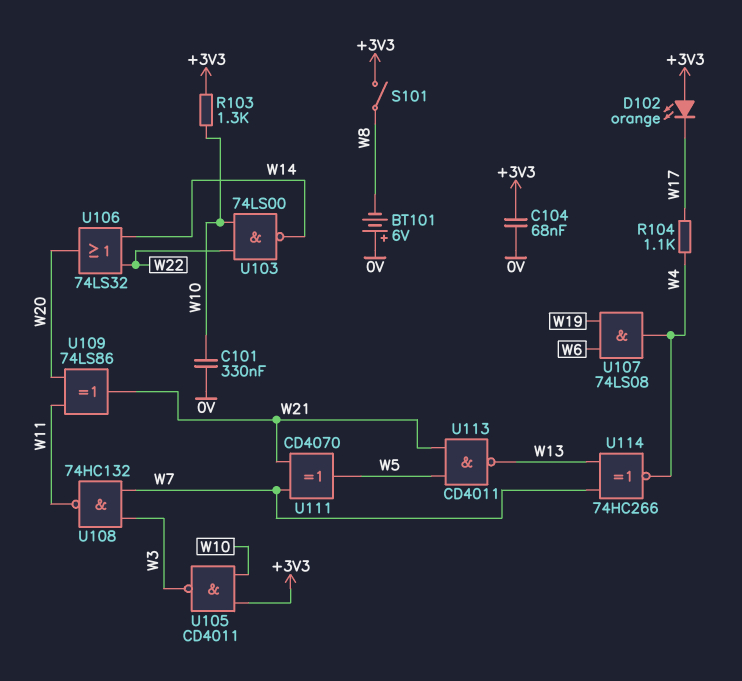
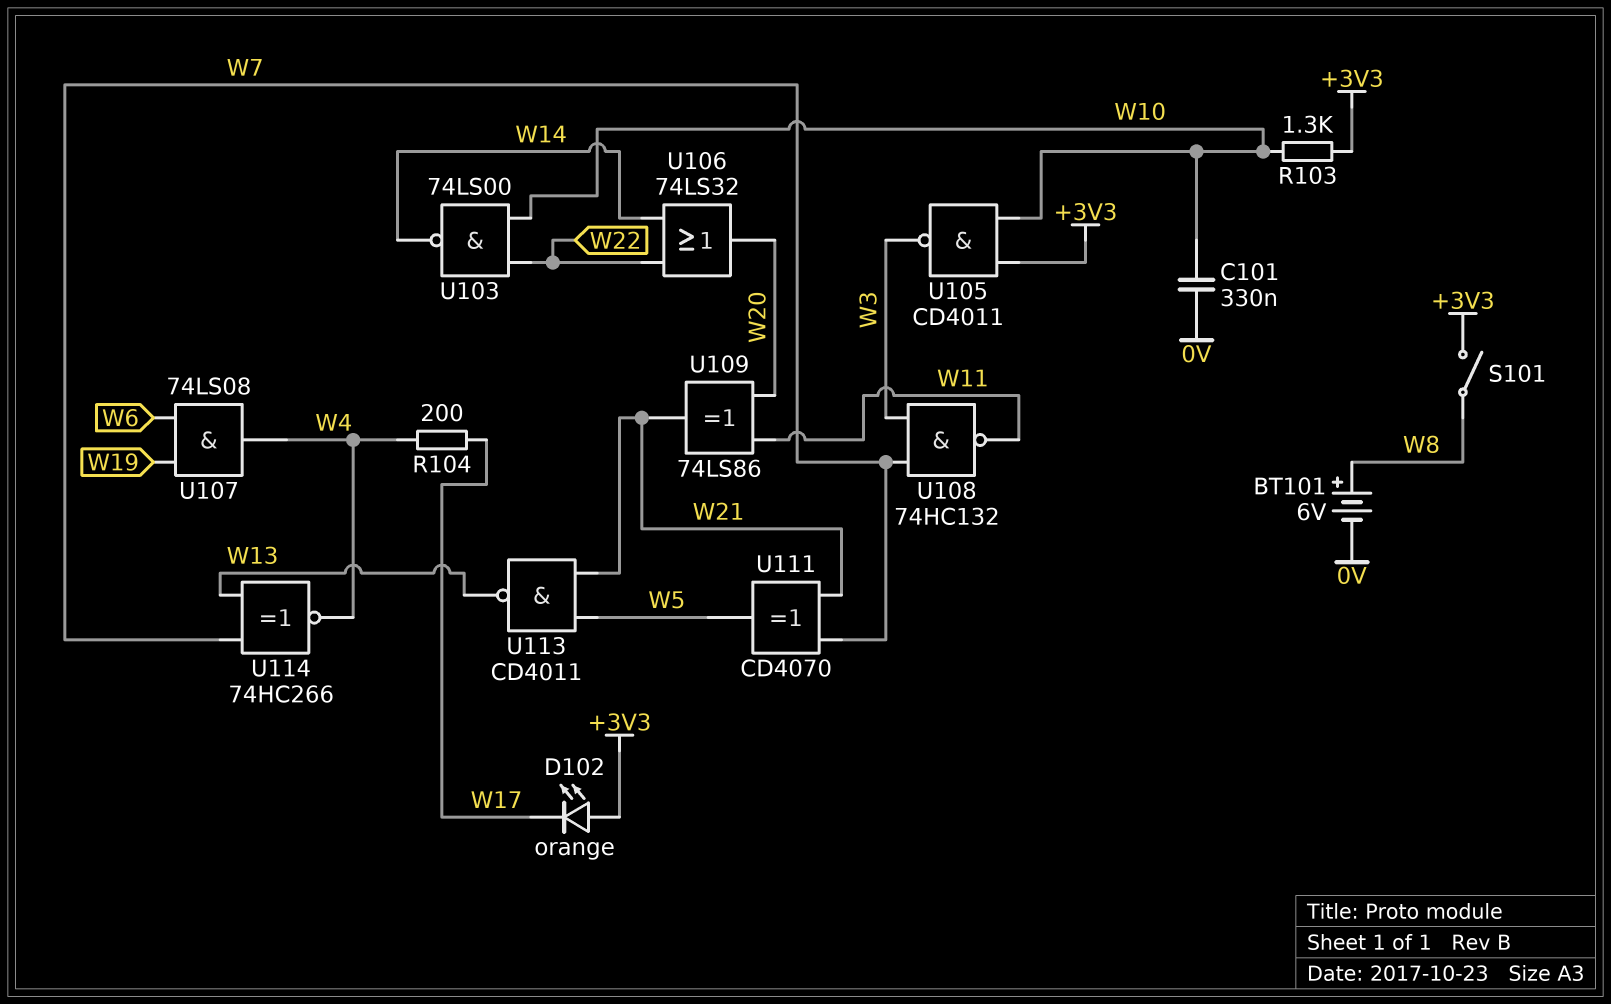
BT101: 6V (plus 0V, minus W8) -> 6V (plus W8, minus 0V)
C104: 68nF (+3V3, 0V) -> none
R104: 1.1k (W4, W17) -> 200 (W4, W17)

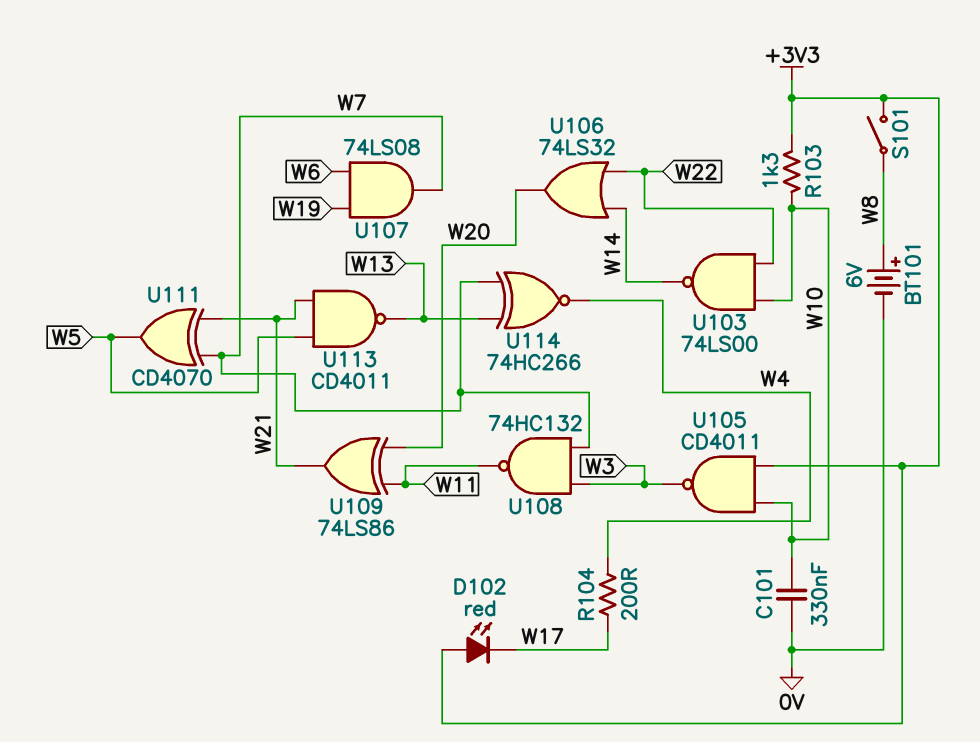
D102: LED orange (A +3V3, K W17) -> LED red (A +3V3, K W17)
U107: AND 74LS08 (in W6, in W19, out W4) -> AND 74LS08 (in W6, in W19, out W7)

